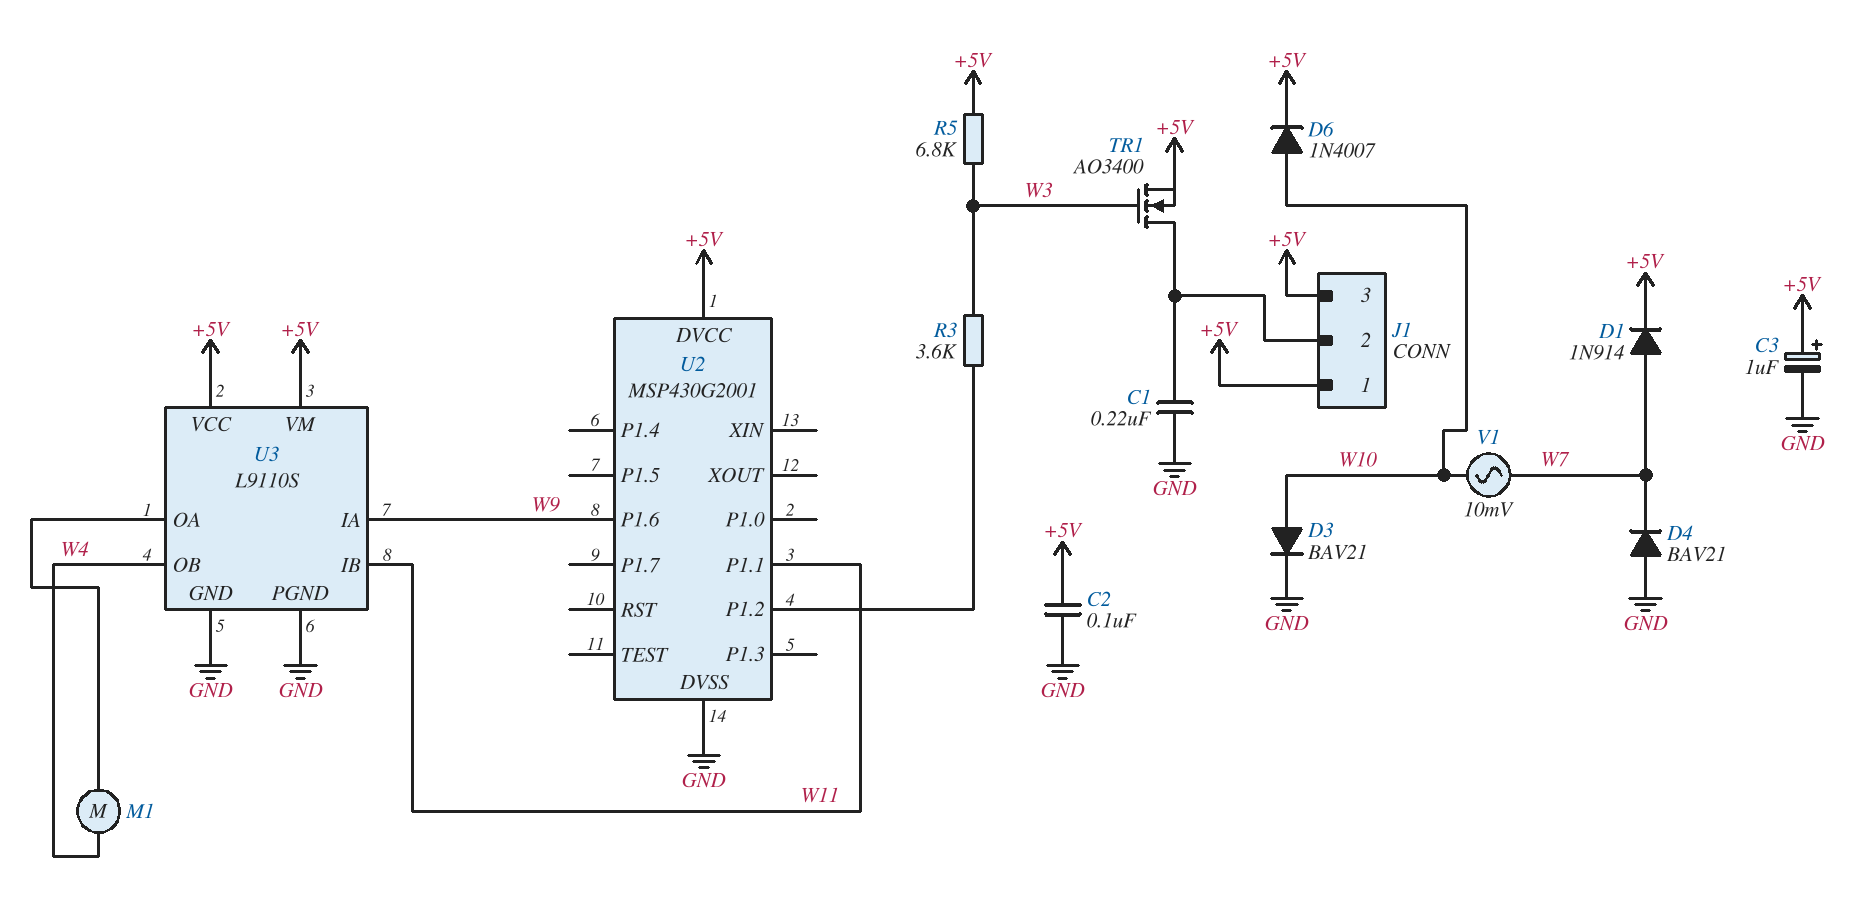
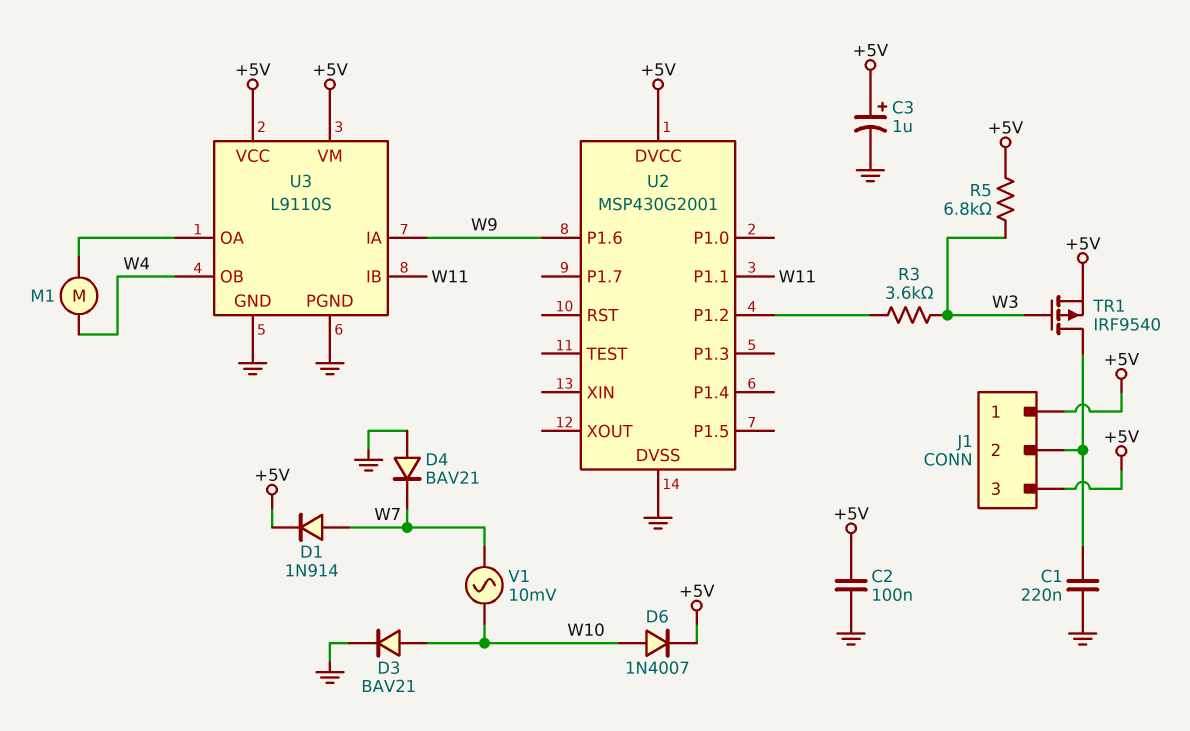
TR1: NMOS AO3400 (G W3, D J1/2, S +5V) -> PMOS IRF9540 (G W3, D J1/2, S +5V)

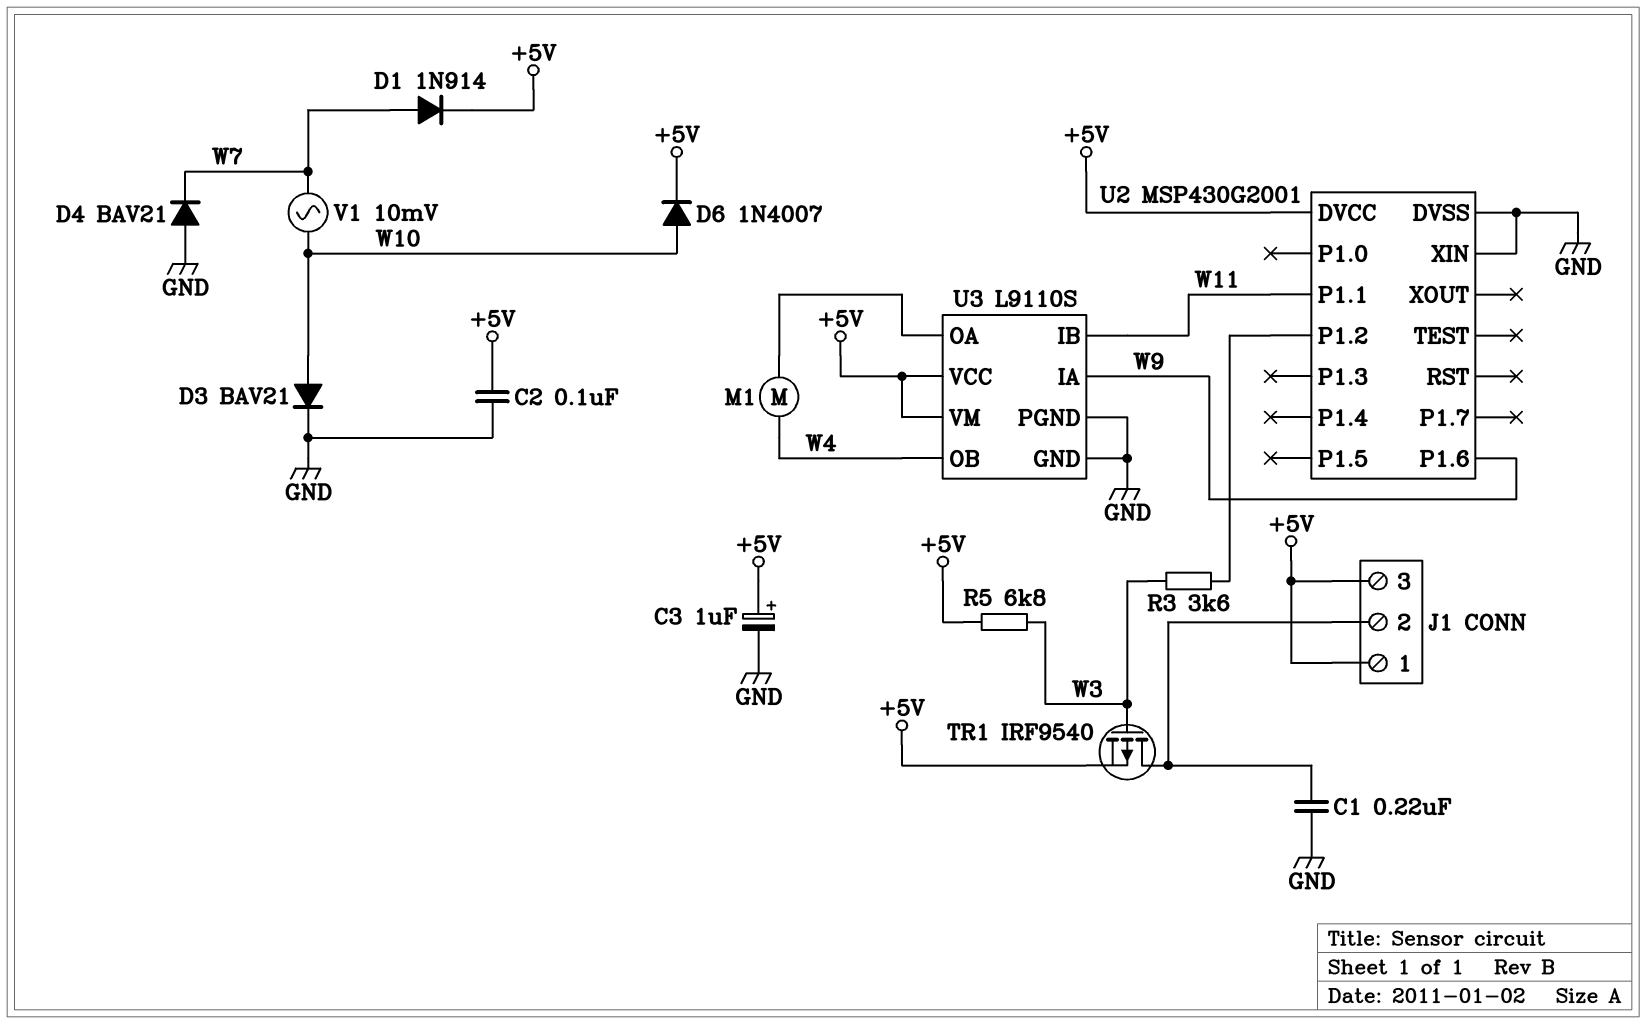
U2 pin XIN: none -> GND

